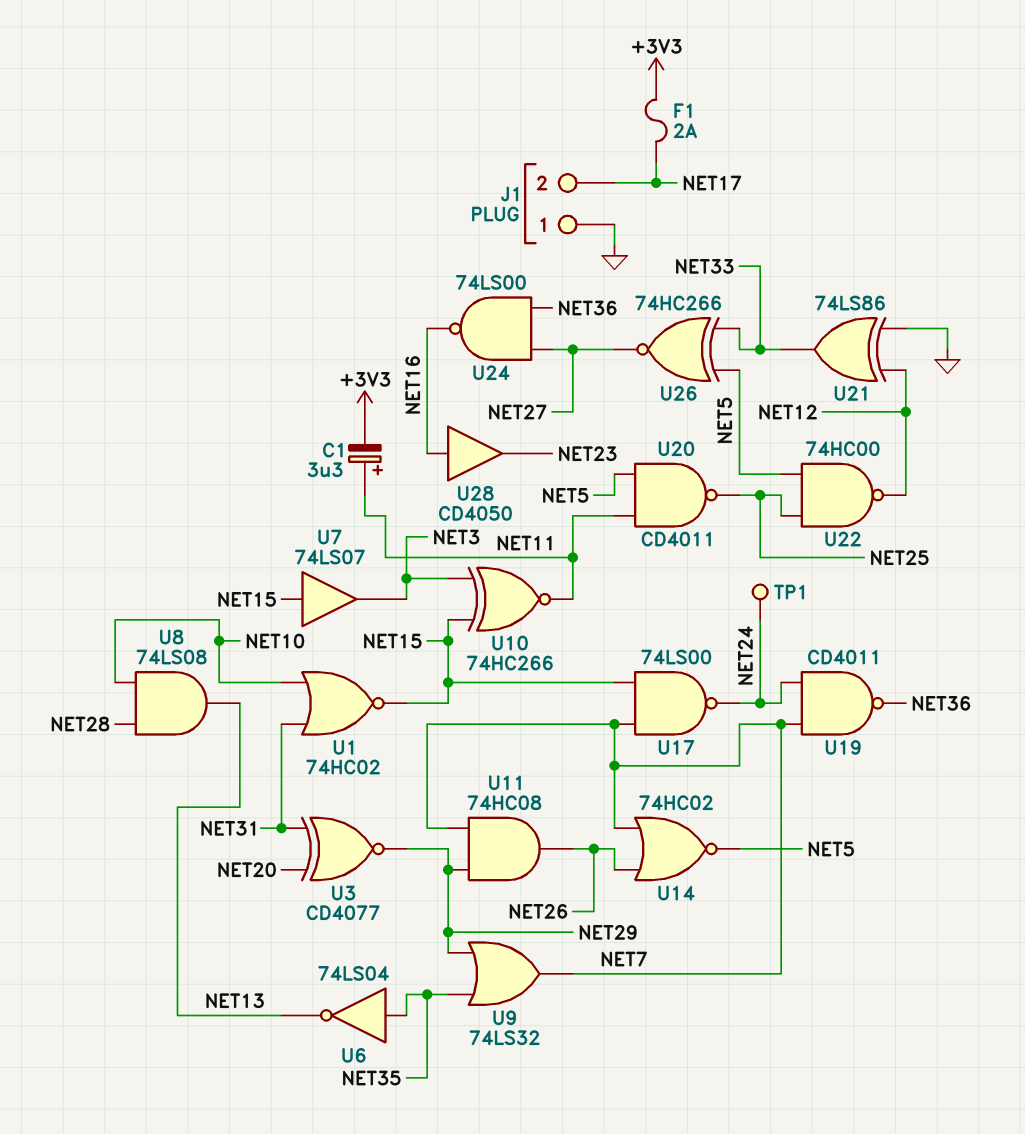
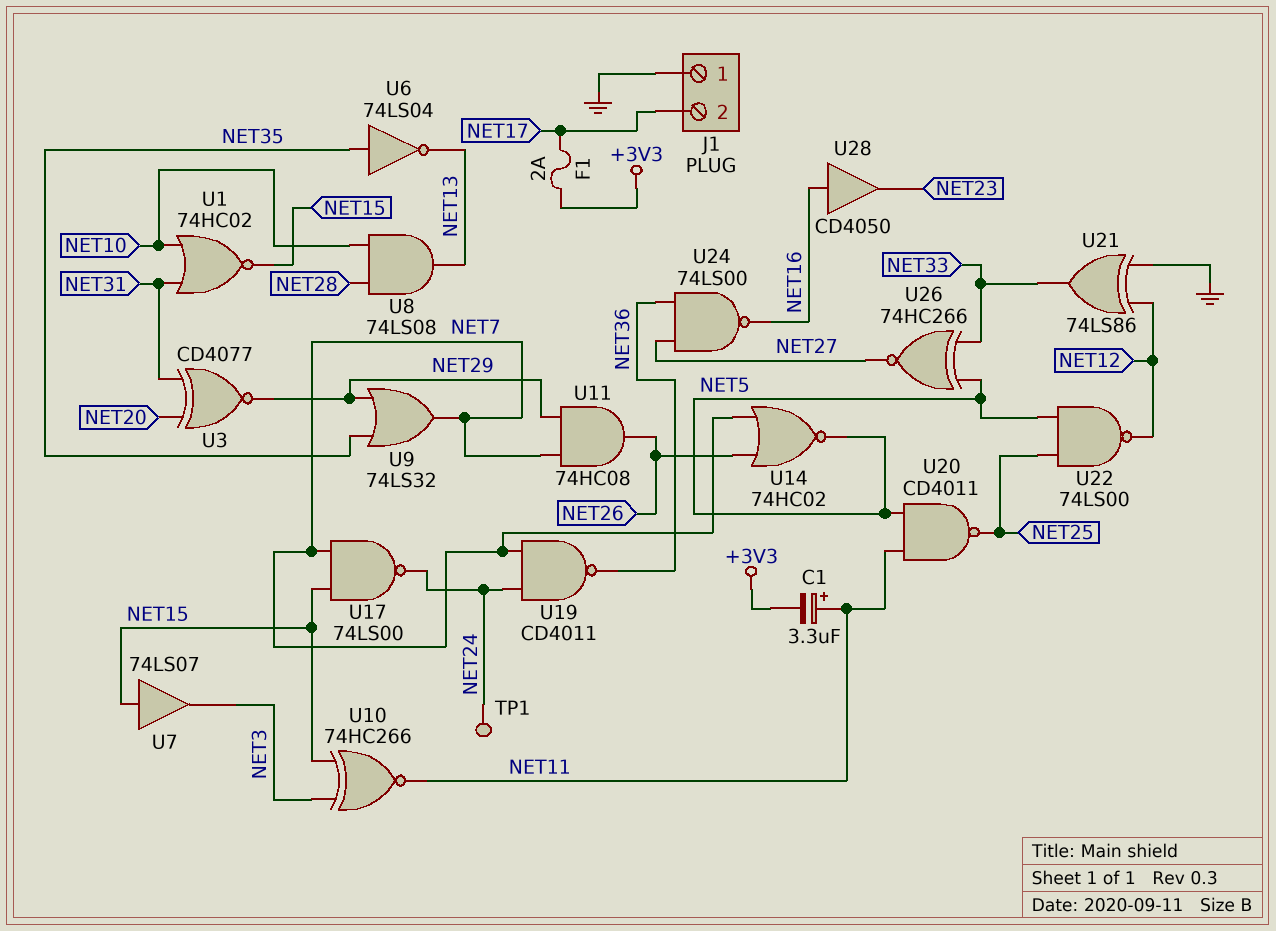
U22: NAND 74HC00 (in NET5, in NET25, out NET12) -> NAND 74LS00 (in NET5, in NET25, out NET12)

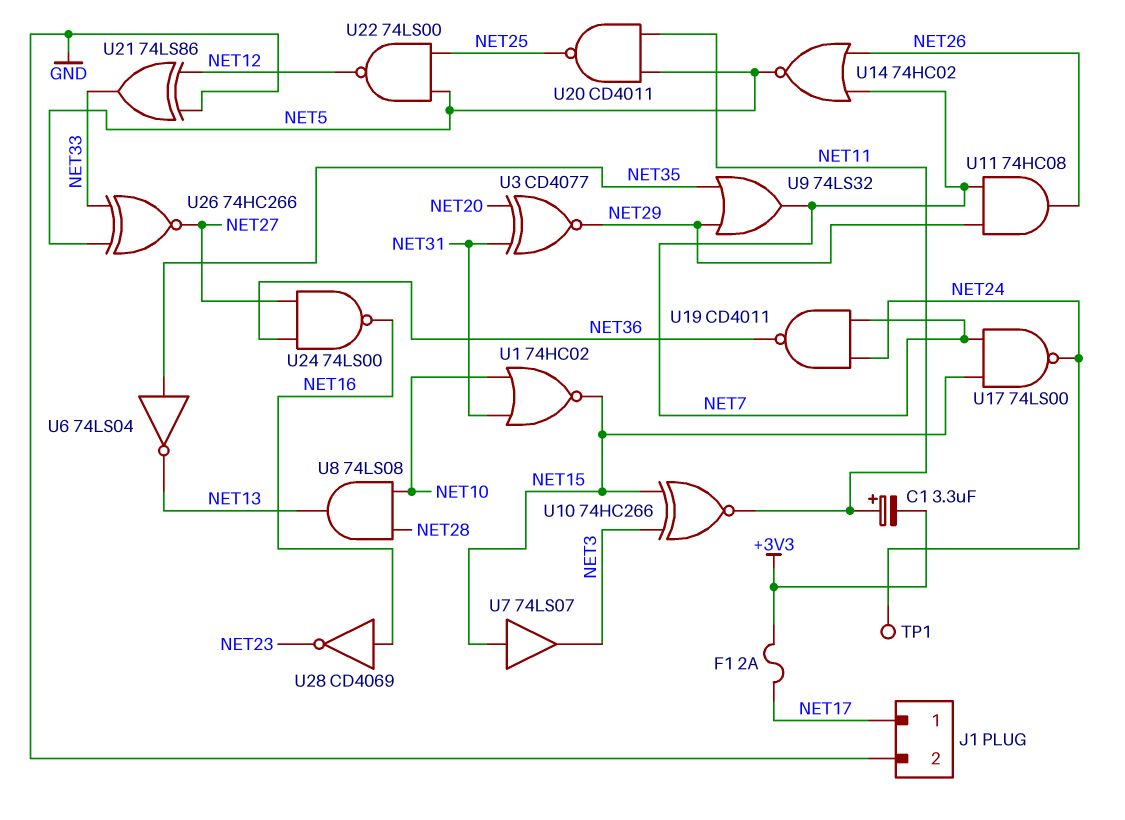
J1 pin 1: GND -> NET17
J1 pin 2: NET17 -> GND
U28: buffer CD4050 (in NET16, out NET23) -> NOT CD4069 (in NET16, out NET23)

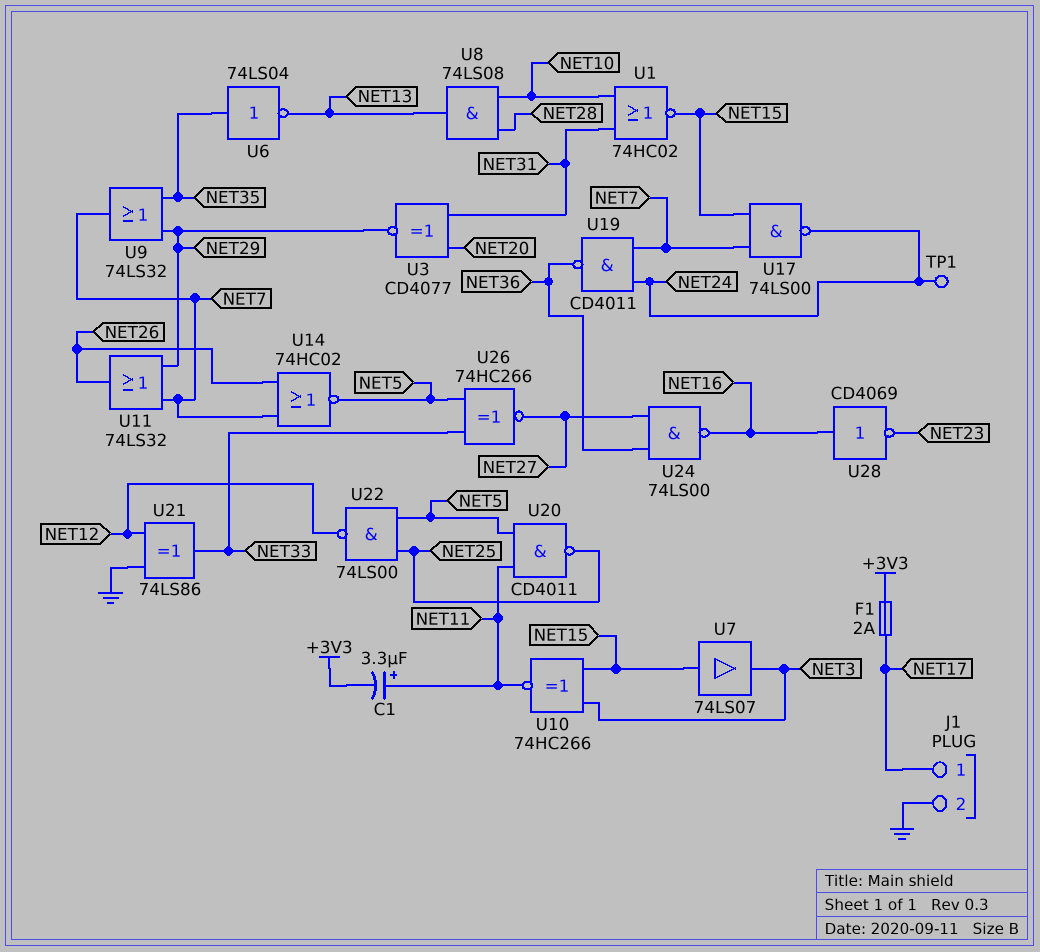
U11: AND 74HC08 (in NET7, in NET29, out NET26) -> OR 74LS32 (in NET7, in NET29, out NET26)

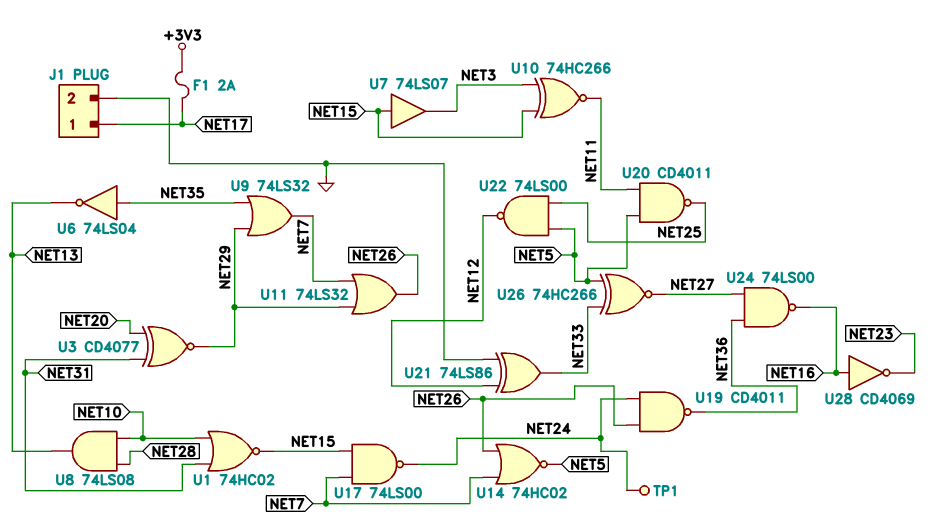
C1: 3.3uF (plus NET11, minus +3V3) -> none
U19: NAND CD4011 (in NET7, in NET24, out NET36) -> NAND CD4011 (in NET24, in NET26, out NET36)

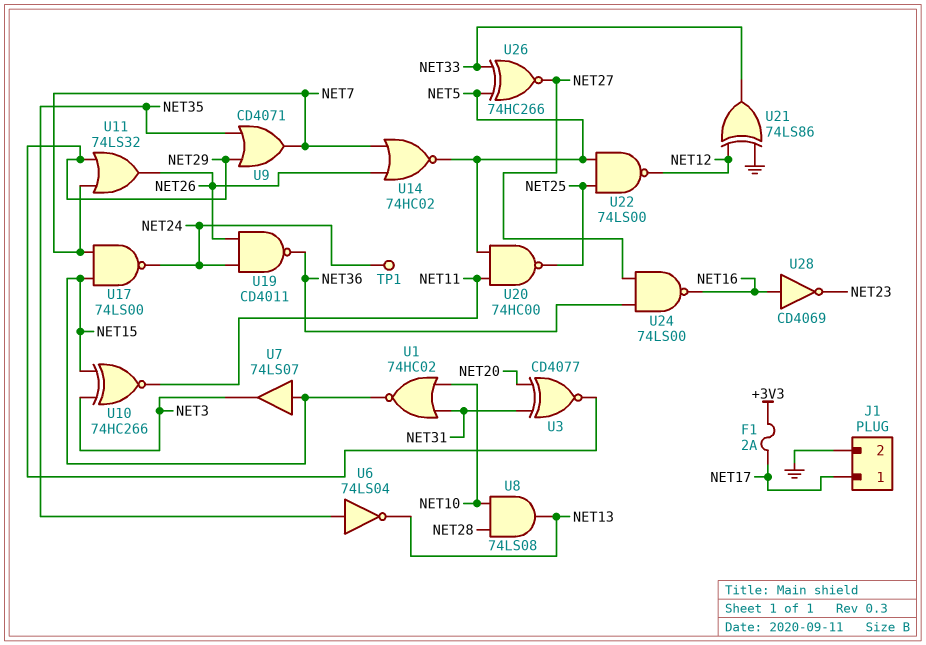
U9: OR 74LS32 (in NET29, in NET35, out NET7) -> OR CD4071 (in NET29, in NET35, out NET7)
U20: NAND CD4011 (in NET5, in NET11, out NET25) -> NAND 74HC00 (in NET5, in NET11, out NET25)

